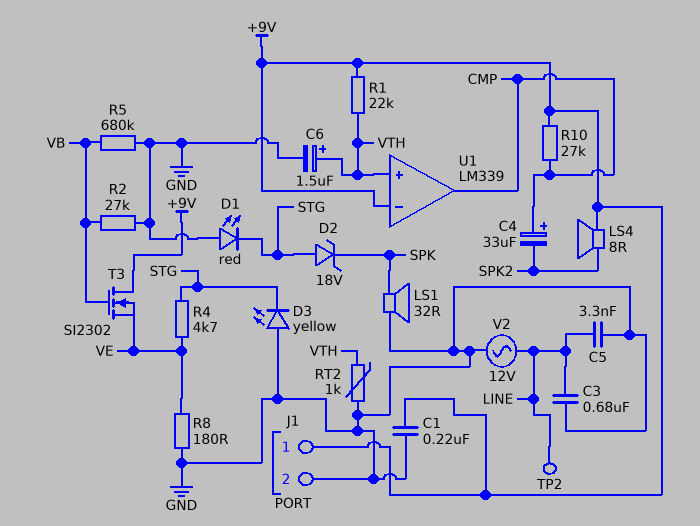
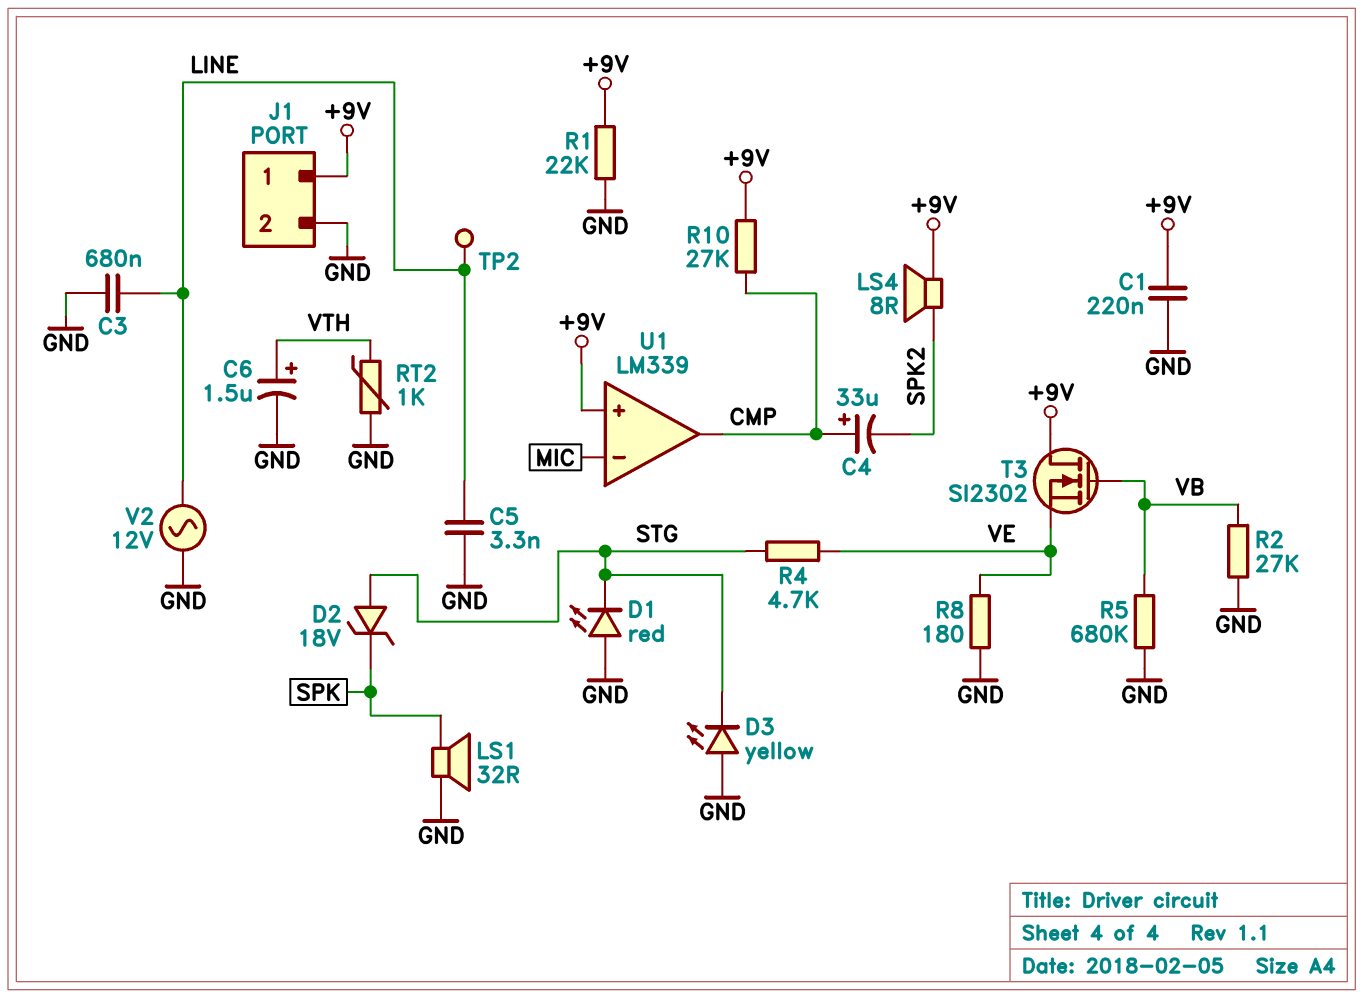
R1: 22k (+9V, VTH) -> 22k (+9V, GND)
U1 pin in+: VTH -> +9V
U1 pin in-: +9V -> MIC

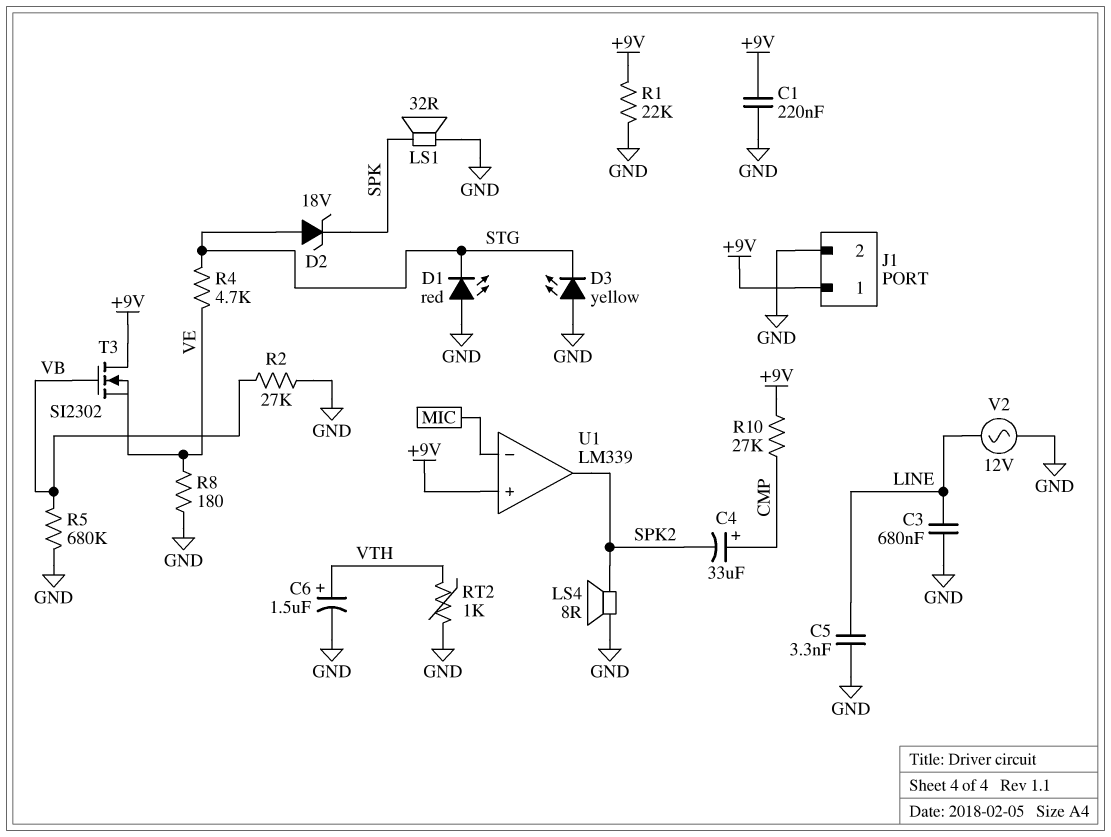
LS4: speaker 8R (+9V, SPK2) -> speaker 8R (GND, SPK2)
TP2: test point (LINE) -> none
U1 pin out: CMP -> SPK2

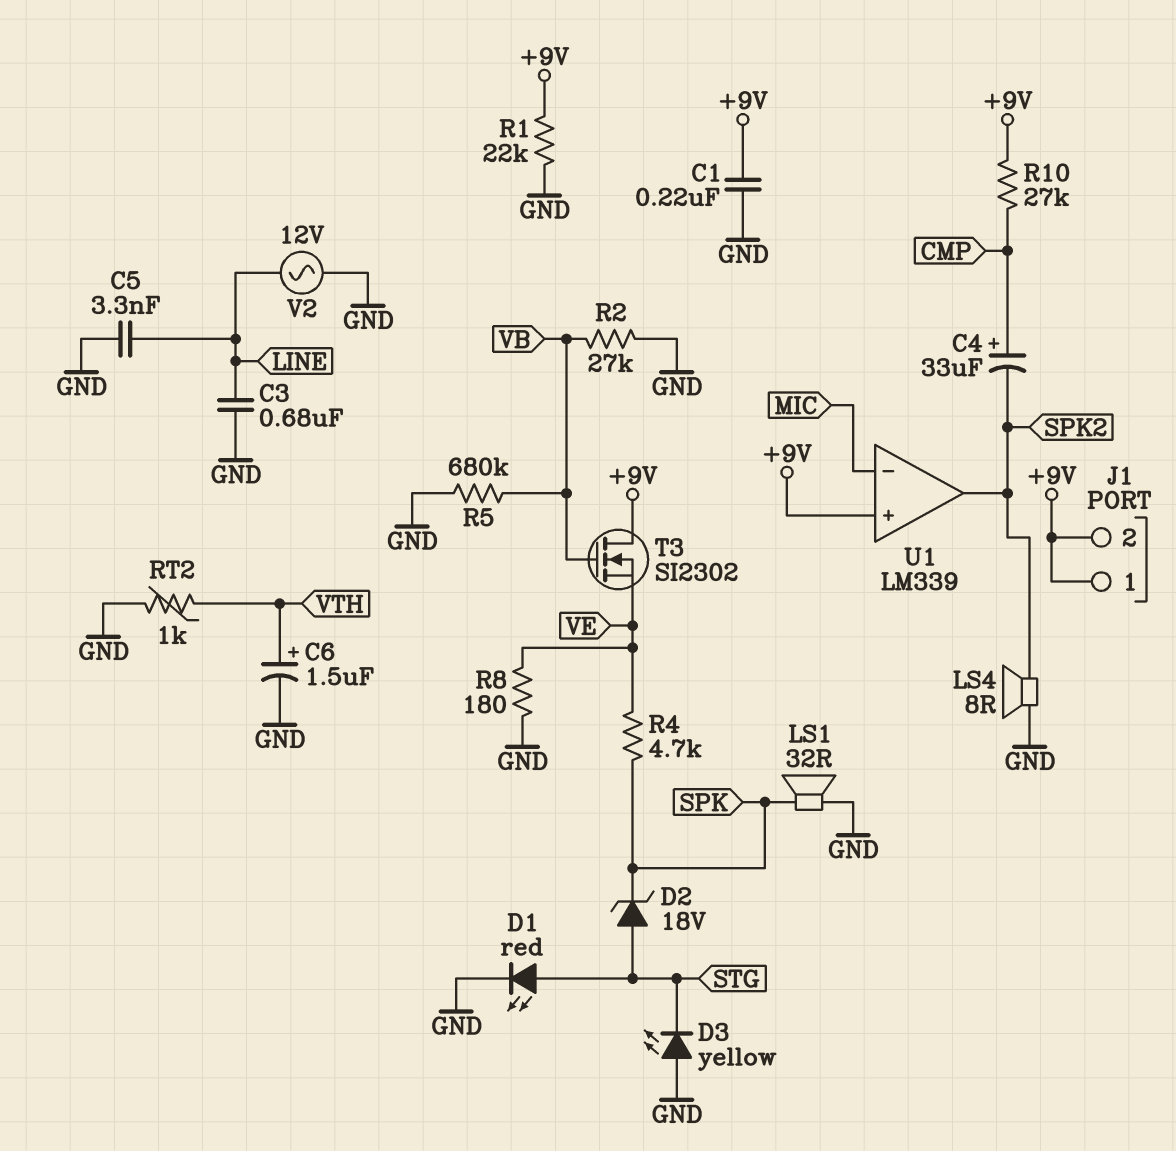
D1: LED red (A GND, K STG) -> LED red (A STG, K GND)
J1 pin 2: GND -> +9V
R4: 4.7k (STG, VE) -> 4.7k (SPK, VE)

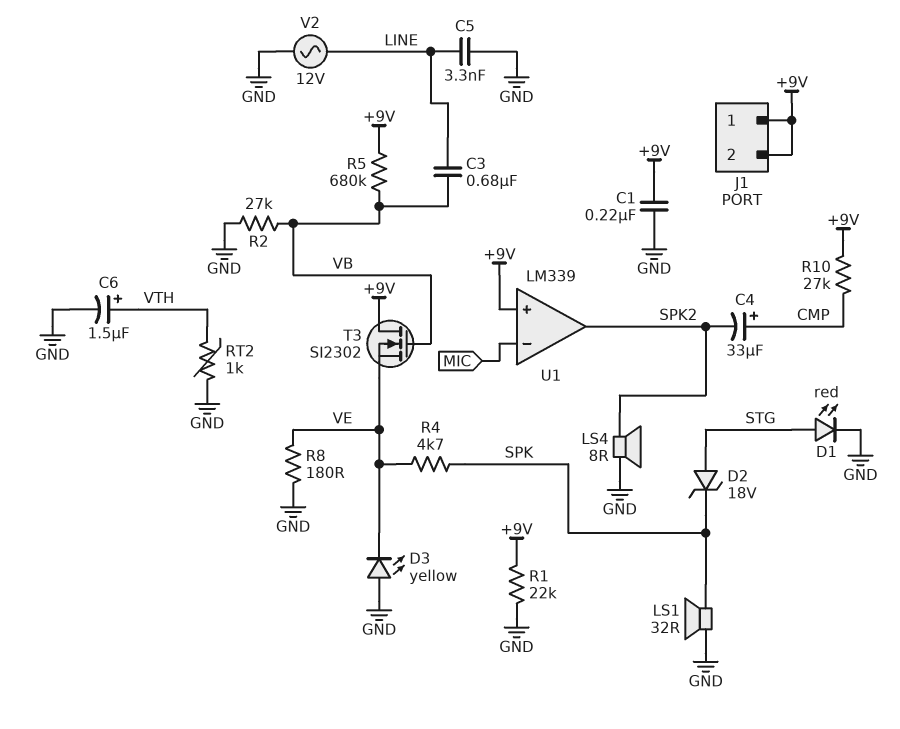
C3: 680nF (GND, LINE) -> 680nF (LINE, VB)
D3: LED yellow (A GND, K STG) -> LED yellow (A GND, K VE)
R5: 680k (GND, VB) -> 680k (+9V, VB)

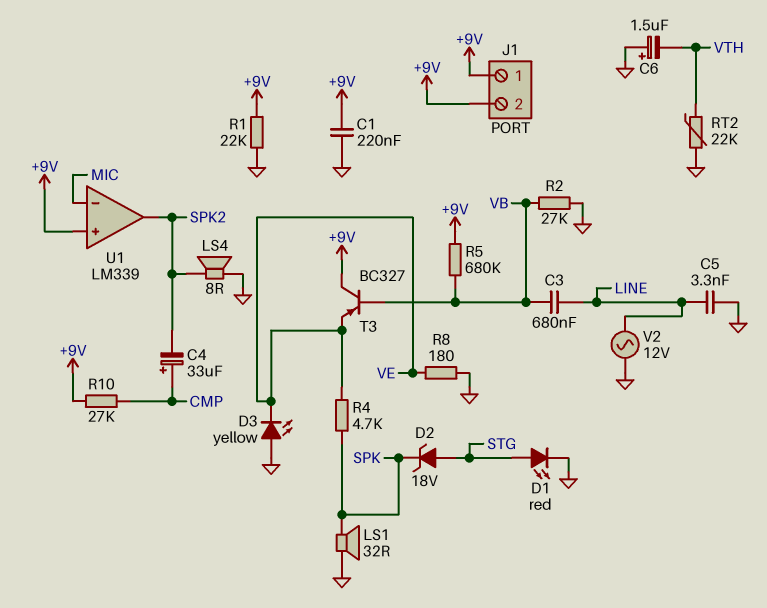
C6: 1.5uF (plus VTH, minus GND) -> 1.5uF (plus GND, minus VTH)
RT2: 1k (GND, VTH) -> 22k (GND, VTH)
T3: NMOS SI2302 (G VB, D +9V, S VE) -> PNP BC327 (B VB, C +9V, E VE)

